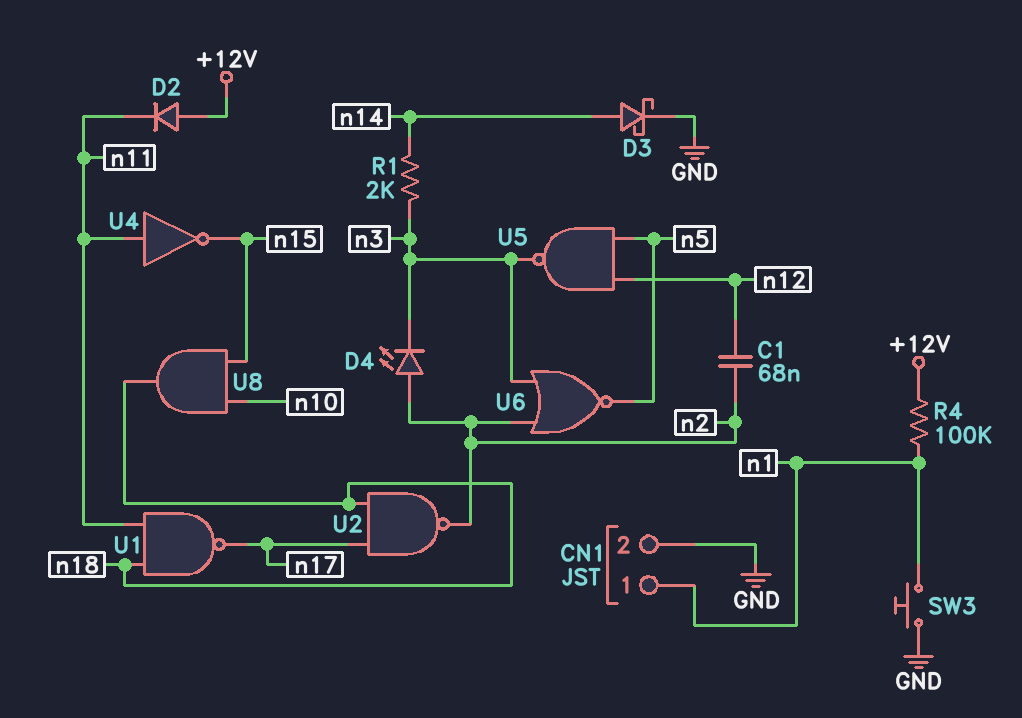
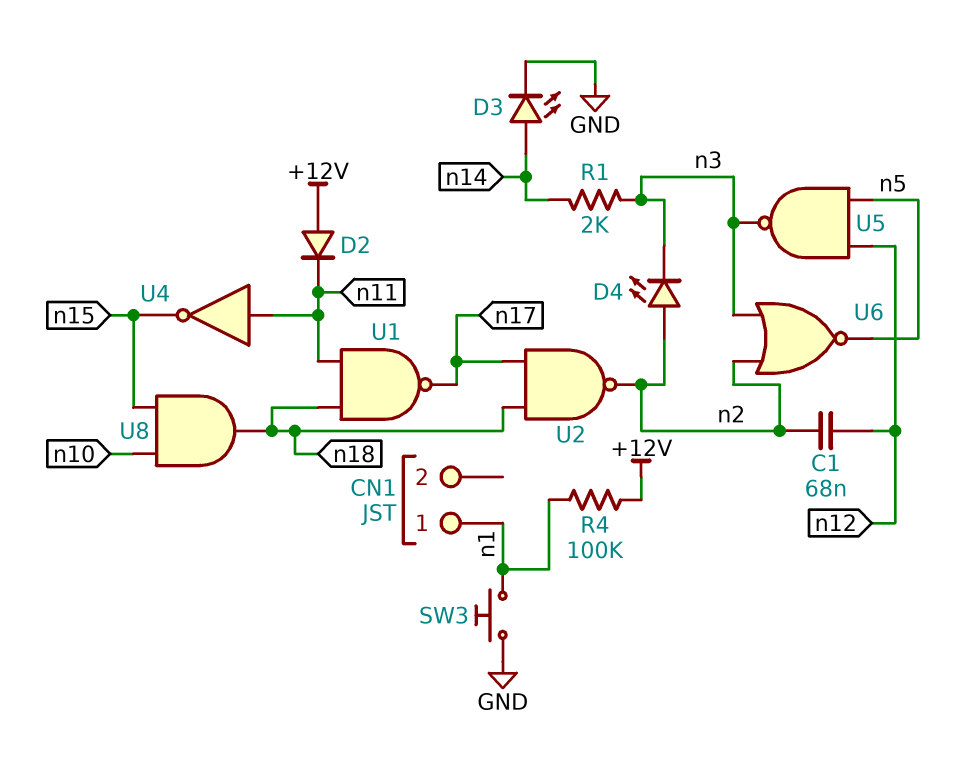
CN1 pin 2: GND -> none
D3: schottky (A n14, K GND) -> LED (A n14, K GND)

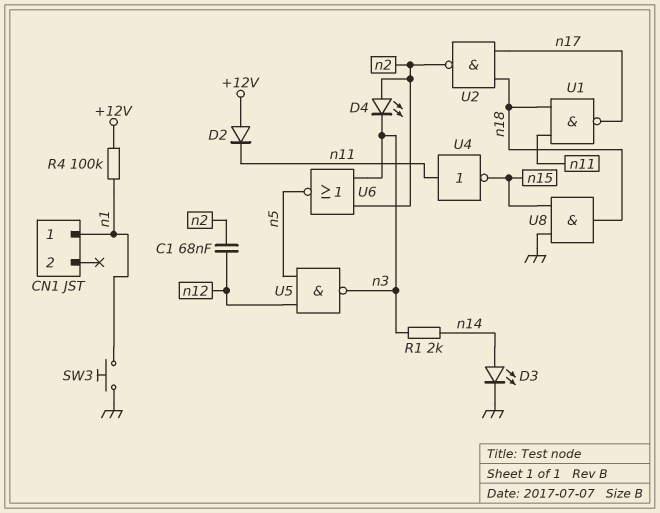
U8: AND (in n10, in n15, out n18) -> AND (in GND, in n15, out n18)

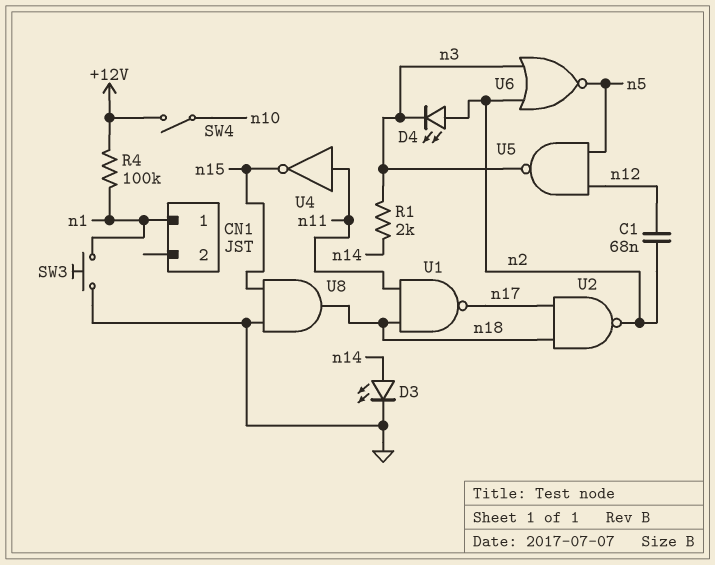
D2: diode (A +12V, K n11) -> none
SW4: none -> switch (+12V, n10)

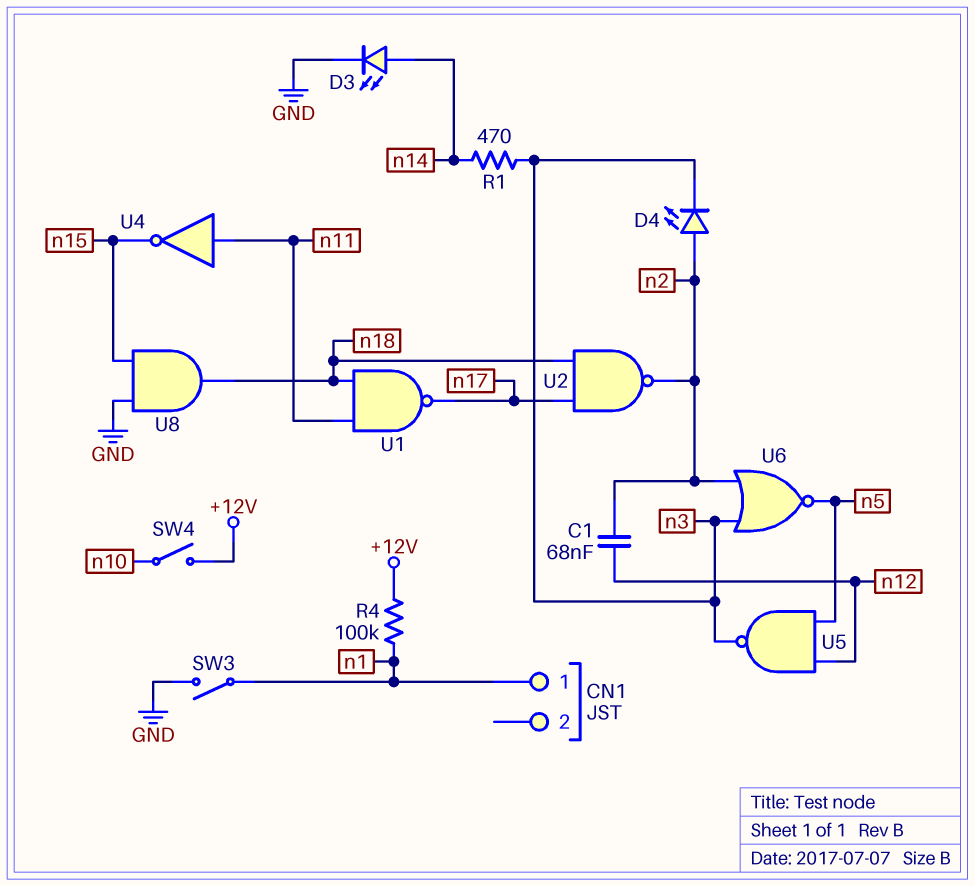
R1: 2k (n3, n14) -> 470 (n3, n14)
SW3: button (GND, n1) -> switch (GND, n1)

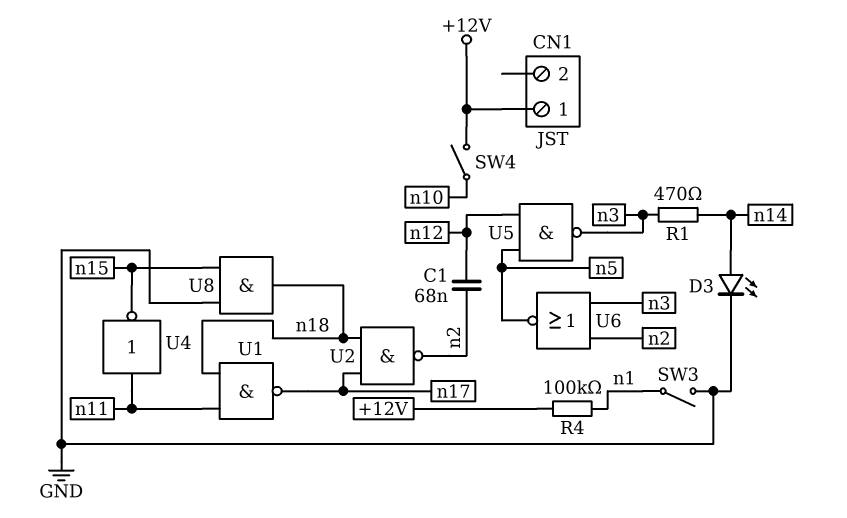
CN1 pin 1: n1 -> +12V
D4: LED (A n2, K n3) -> none

